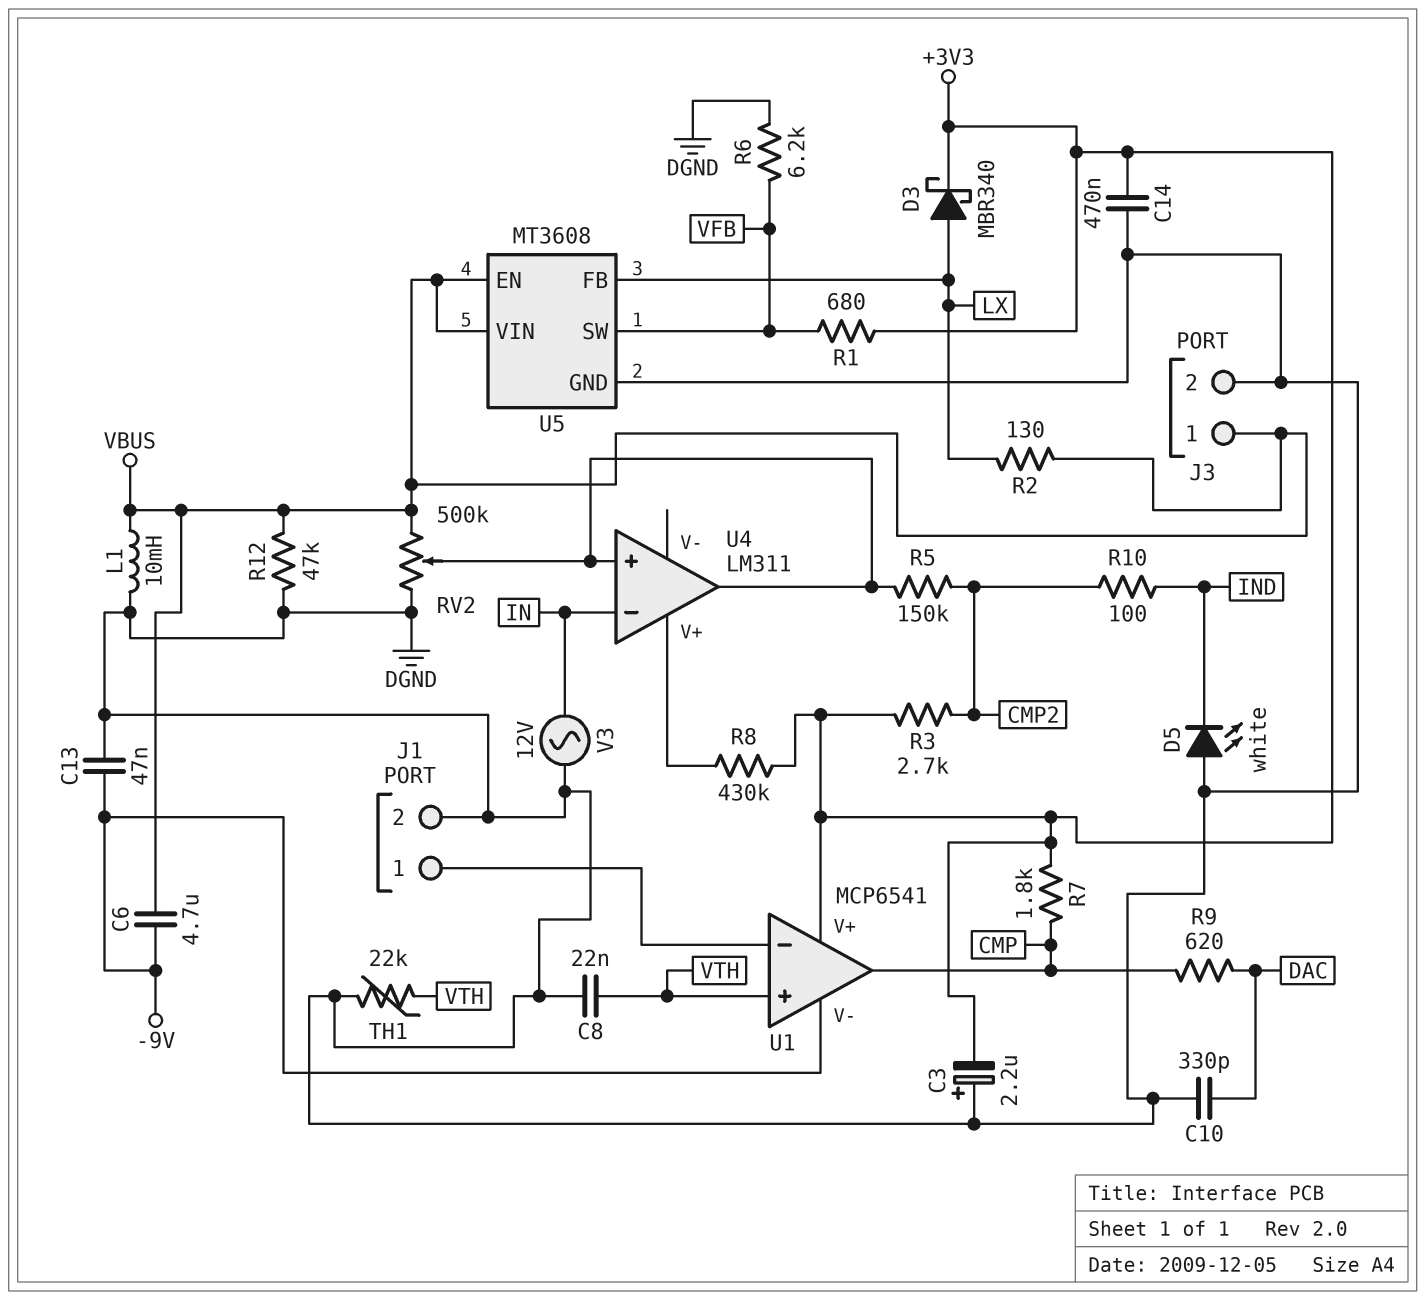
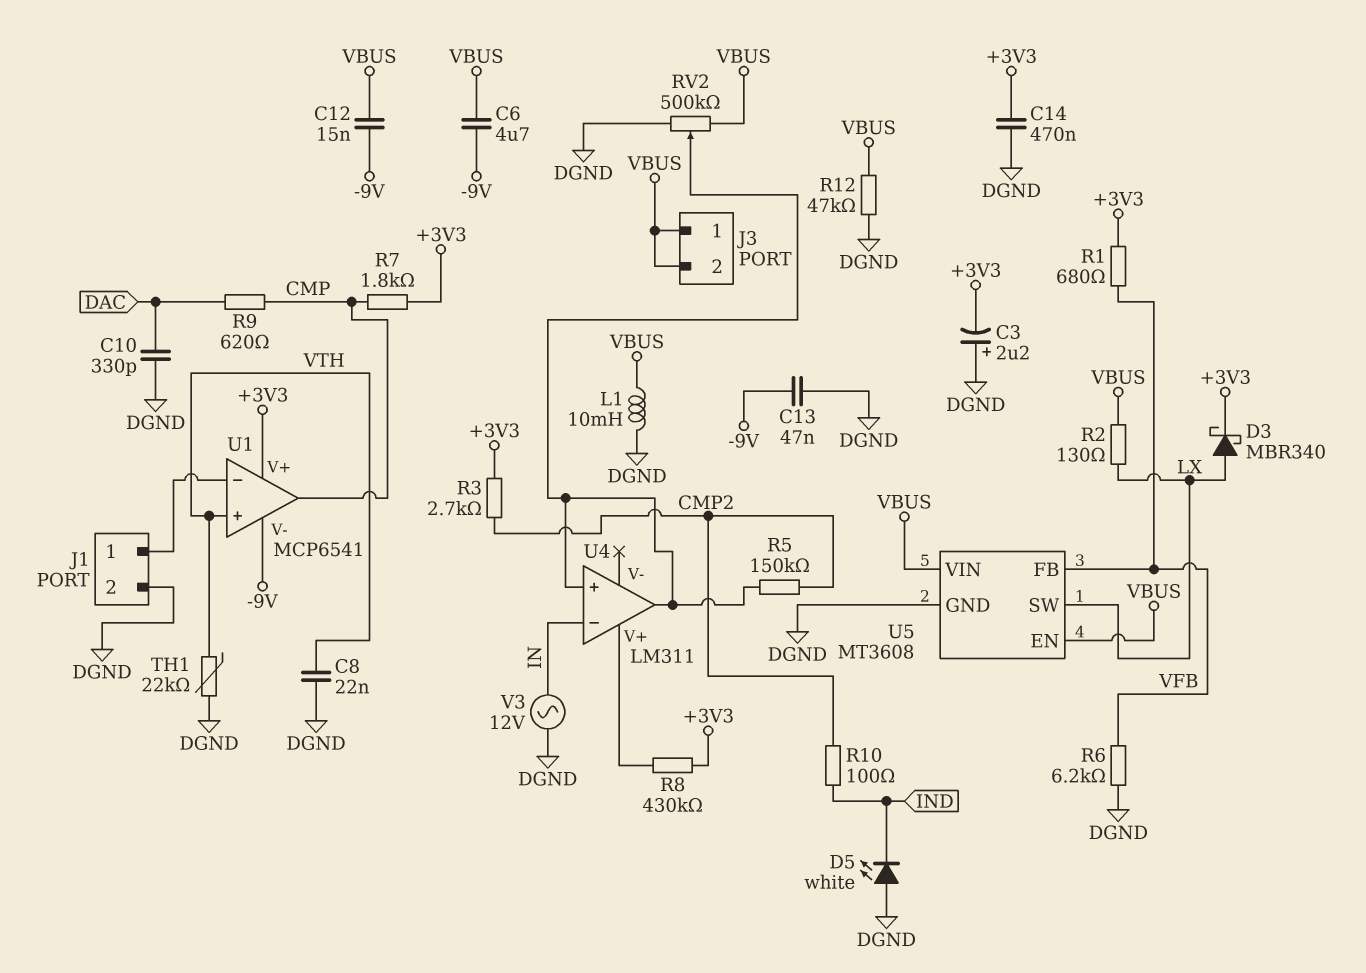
C12: none -> 15nF (-9V, VBUS)
J3 pin 2: DGND -> VBUS
U5 pin FB: LX -> VFB
U5 pin SW: VFB -> LX

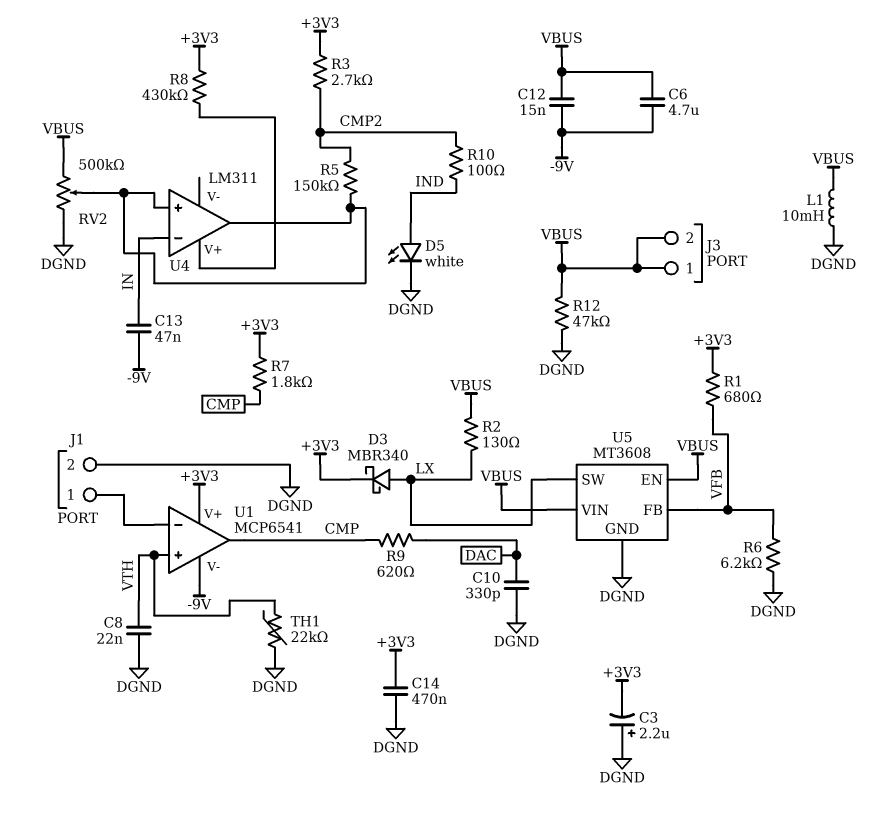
C13: 47nF (-9V, DGND) -> 47nF (-9V, IN)
D5: LED white (A DGND, K IND) -> LED white (A IND, K DGND)
V3: AC 12V (DGND, IN) -> none

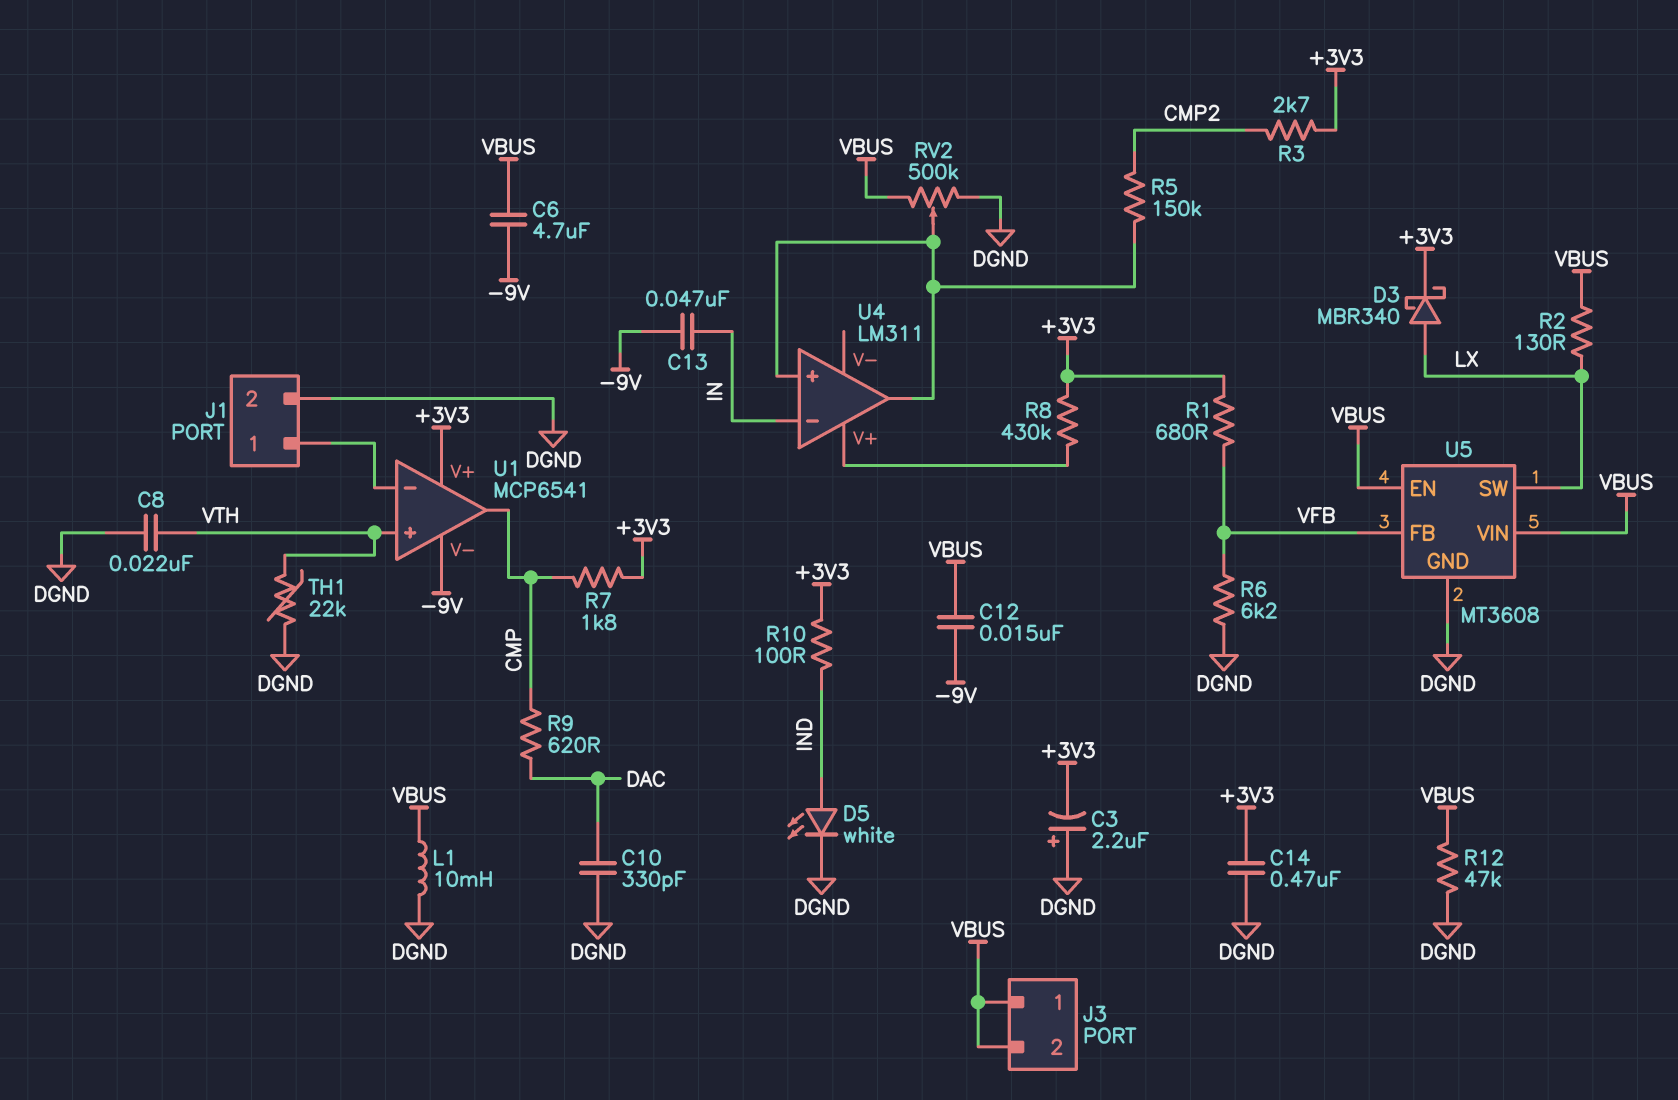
R10: 100 (CMP2, IND) -> 100 (+3V3, IND)

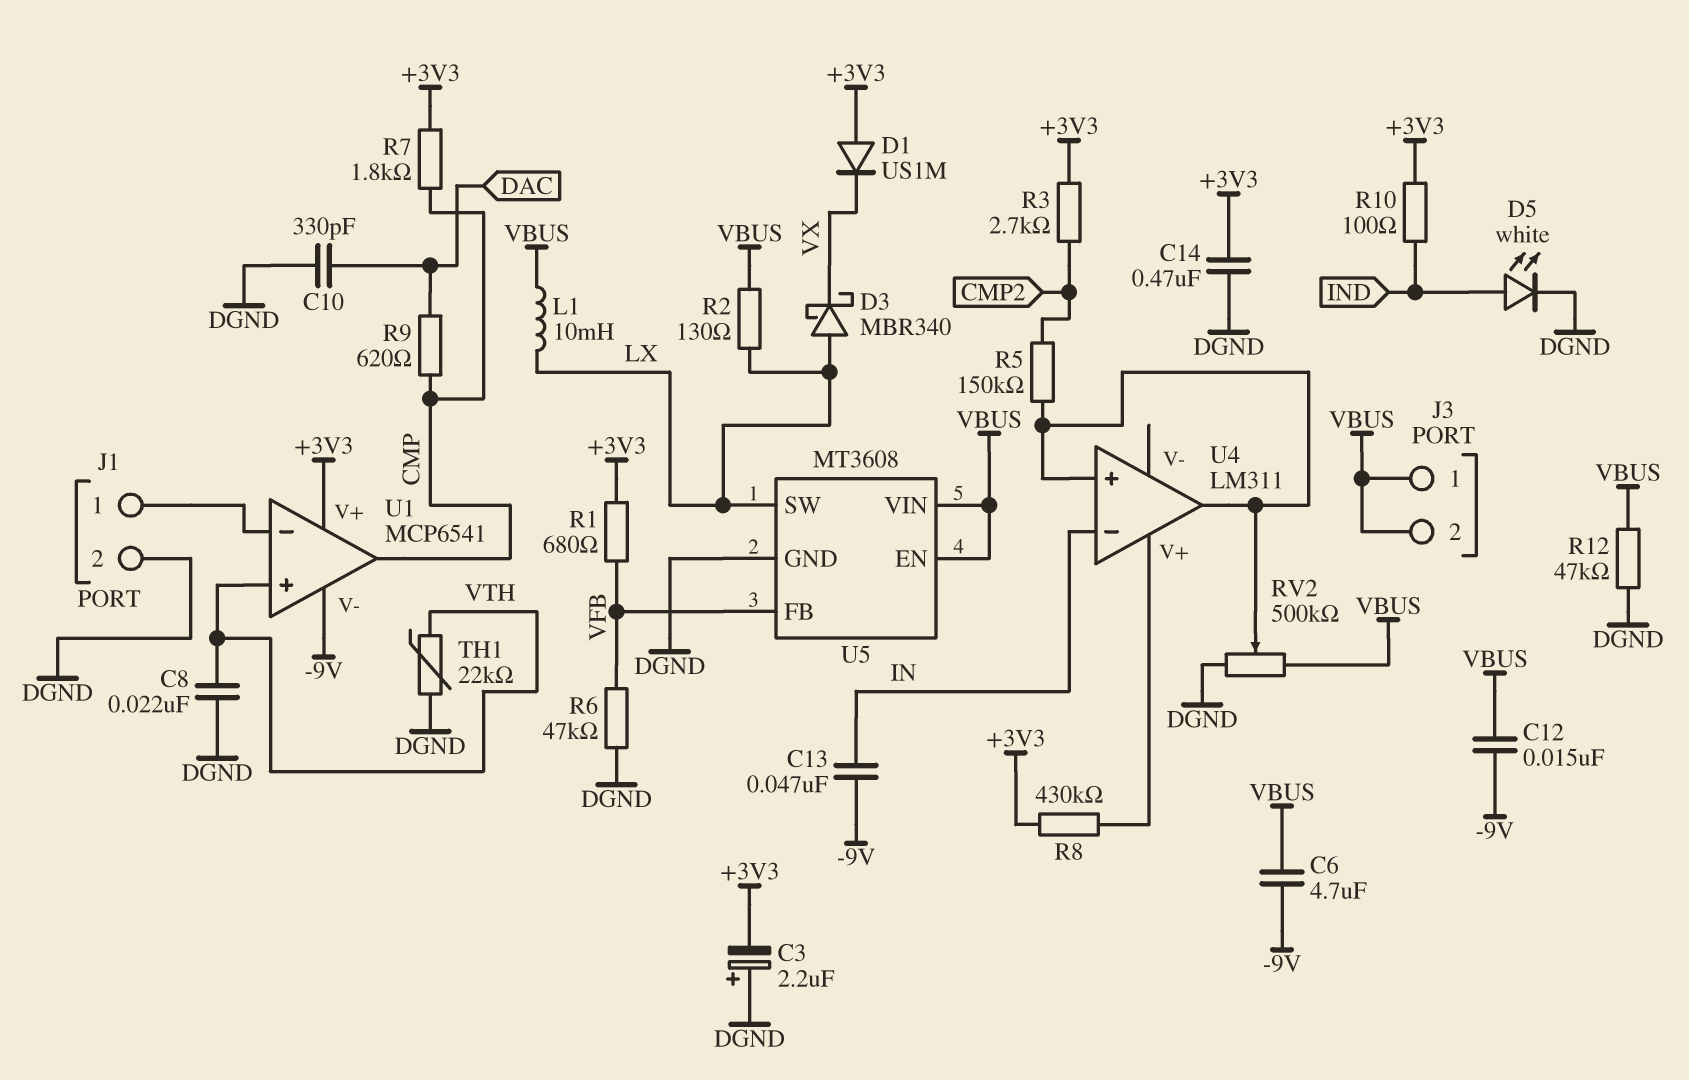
D1: none -> diode US1M (A +3V3, K VX)
D3: schottky MBR340 (A LX, K +3V3) -> schottky MBR340 (A LX, K VX)
L1: 10mH (DGND, VBUS) -> 10mH (LX, VBUS)
R6: 6.2k (DGND, VFB) -> 47k (DGND, VFB)

